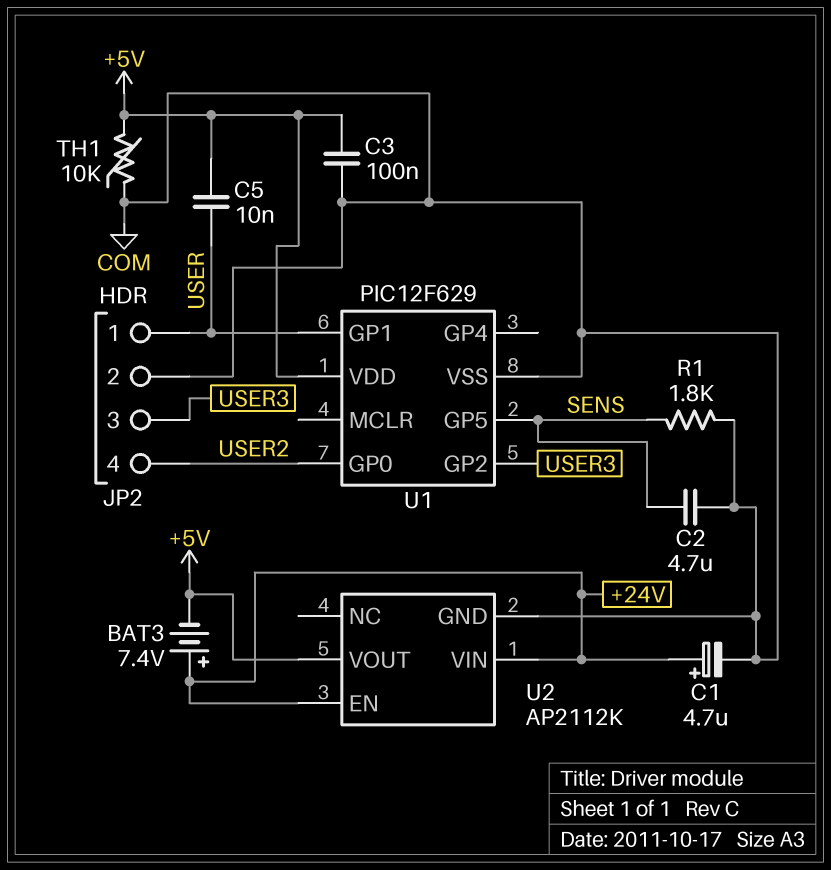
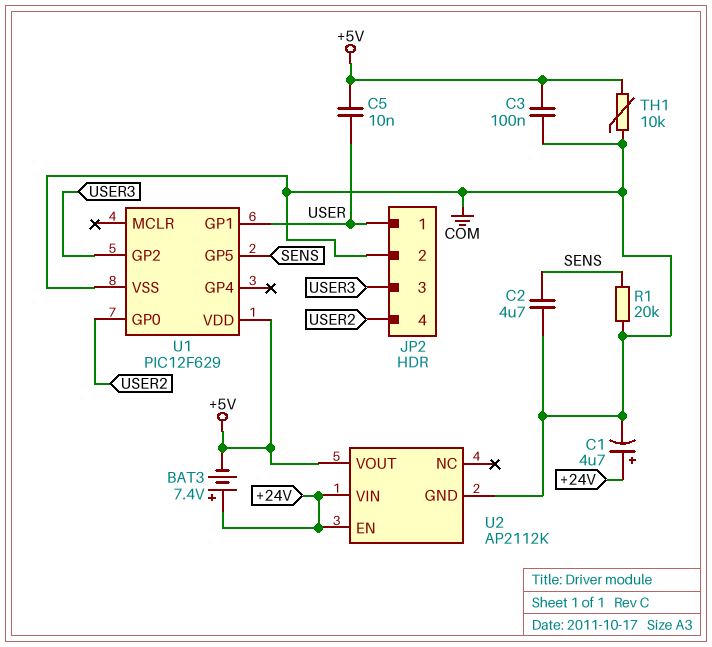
R1: 1.8k (COM, SENS) -> 20k (COM, SENS)

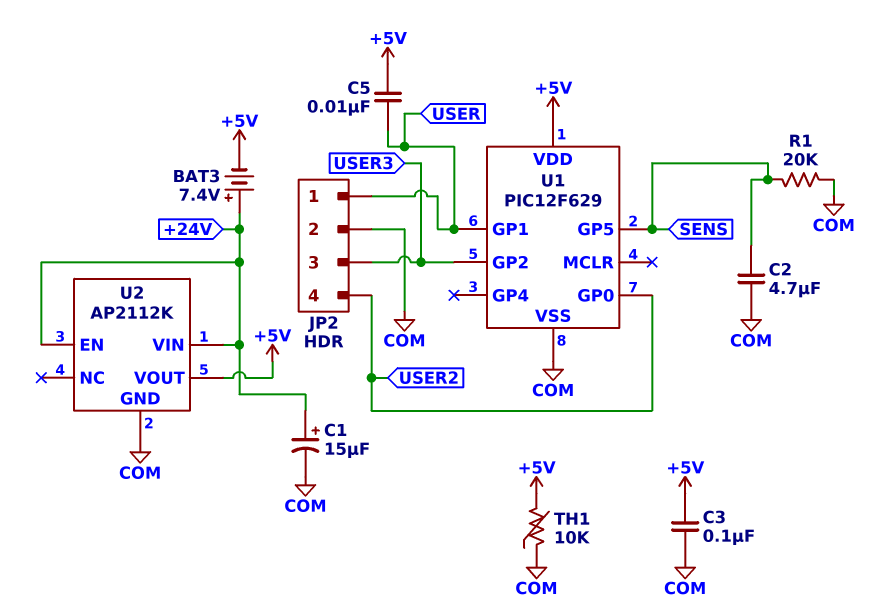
C1: 4.7uF (plus +24V, minus COM) -> 15uF (plus +24V, minus COM)

